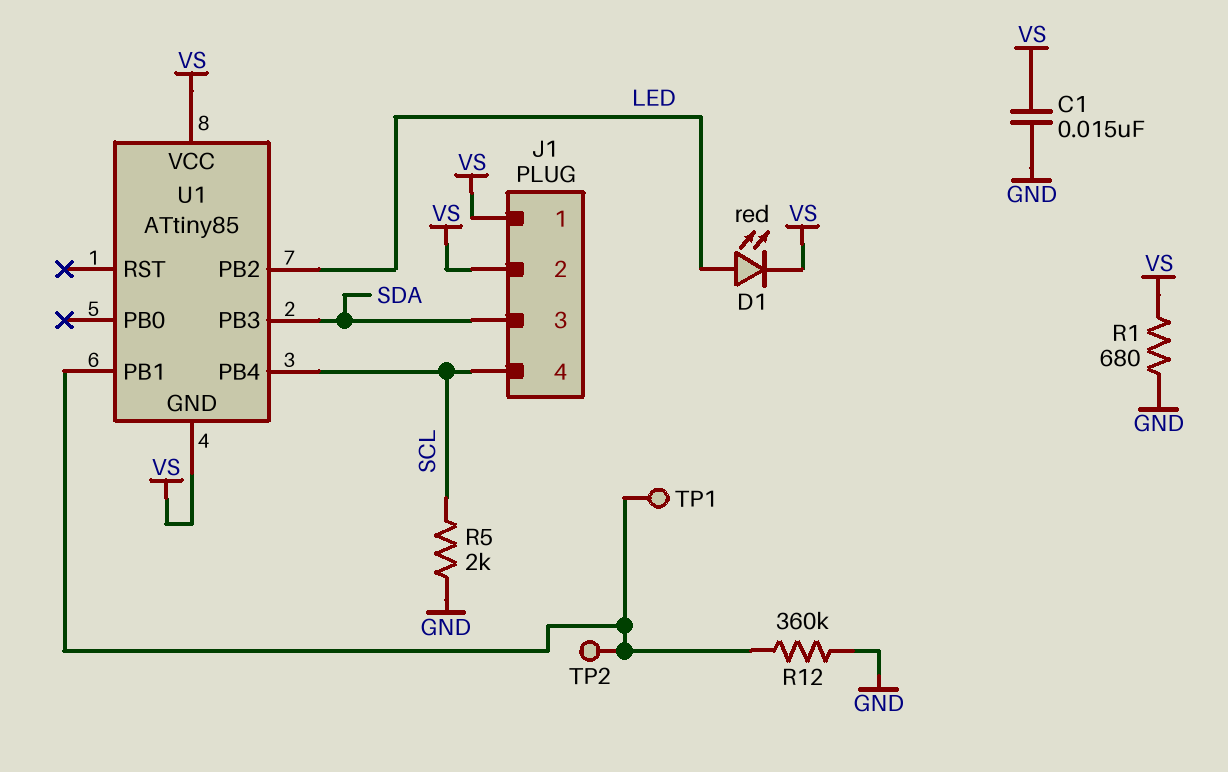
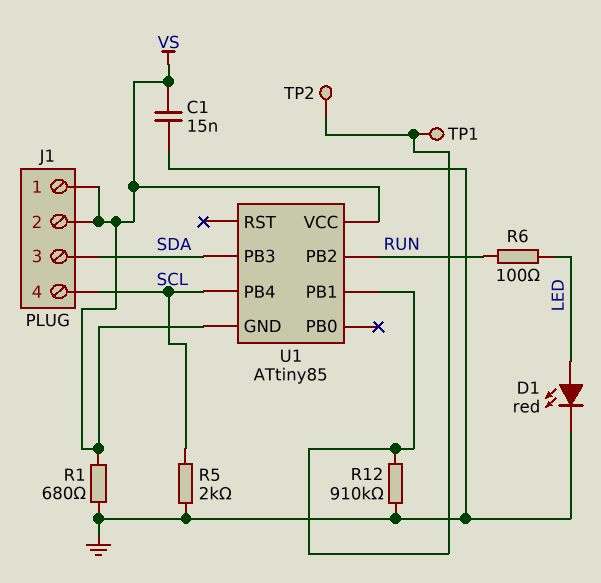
D1: LED red (A LED, K VS) -> LED red (A LED, K GND)
R6: none -> 100 (LED, RUN)
R12: 360k (GND, U1/PB1) -> 910k (GND, U1/PB1)
U1 pin PB2: LED -> RUN

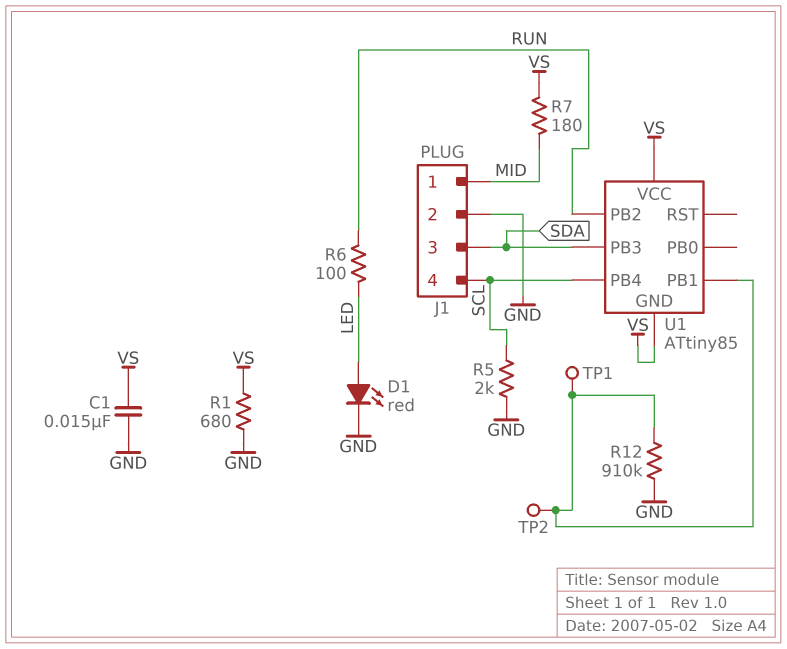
J1 pin 1: VS -> MID
J1 pin 2: VS -> GND
R7: none -> 180 (MID, VS)

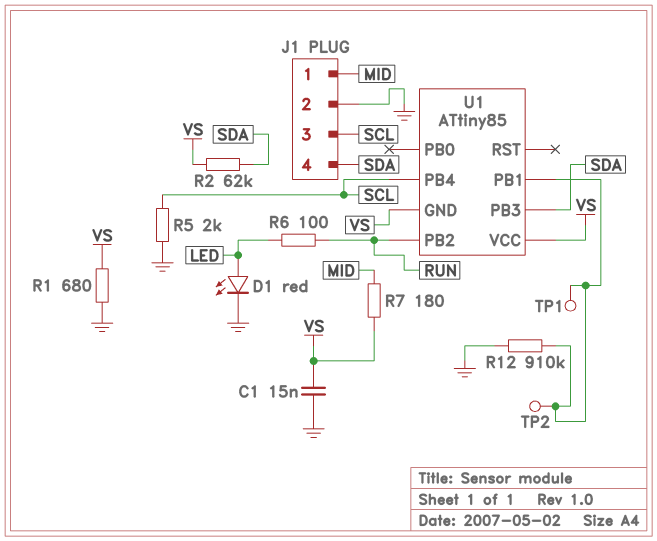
J1 pin 3: SDA -> SCL
J1 pin 4: SCL -> SDA
R2: none -> 62k (SDA, VS)

